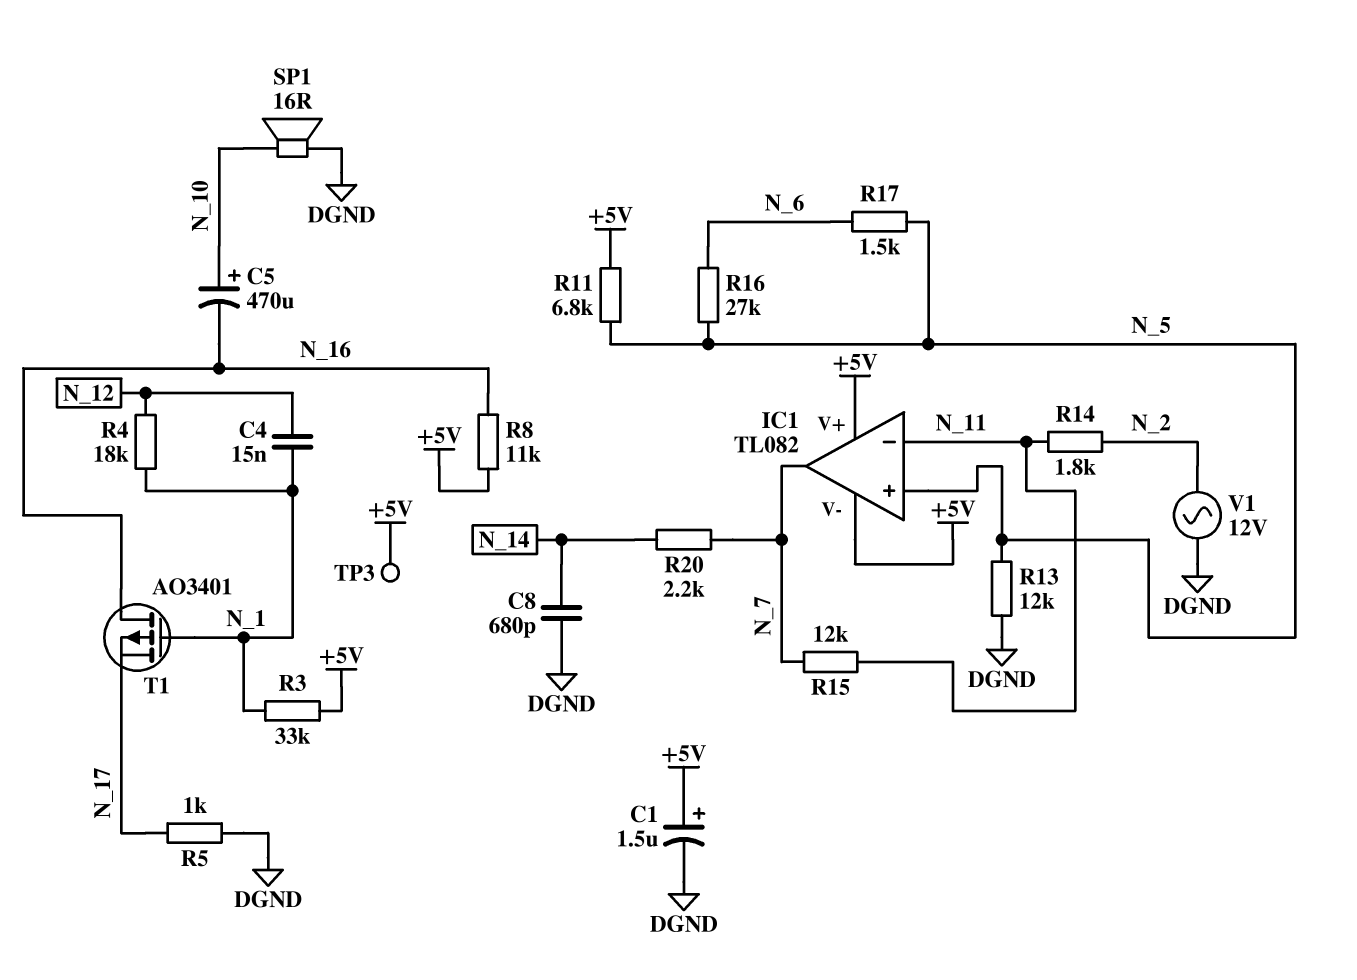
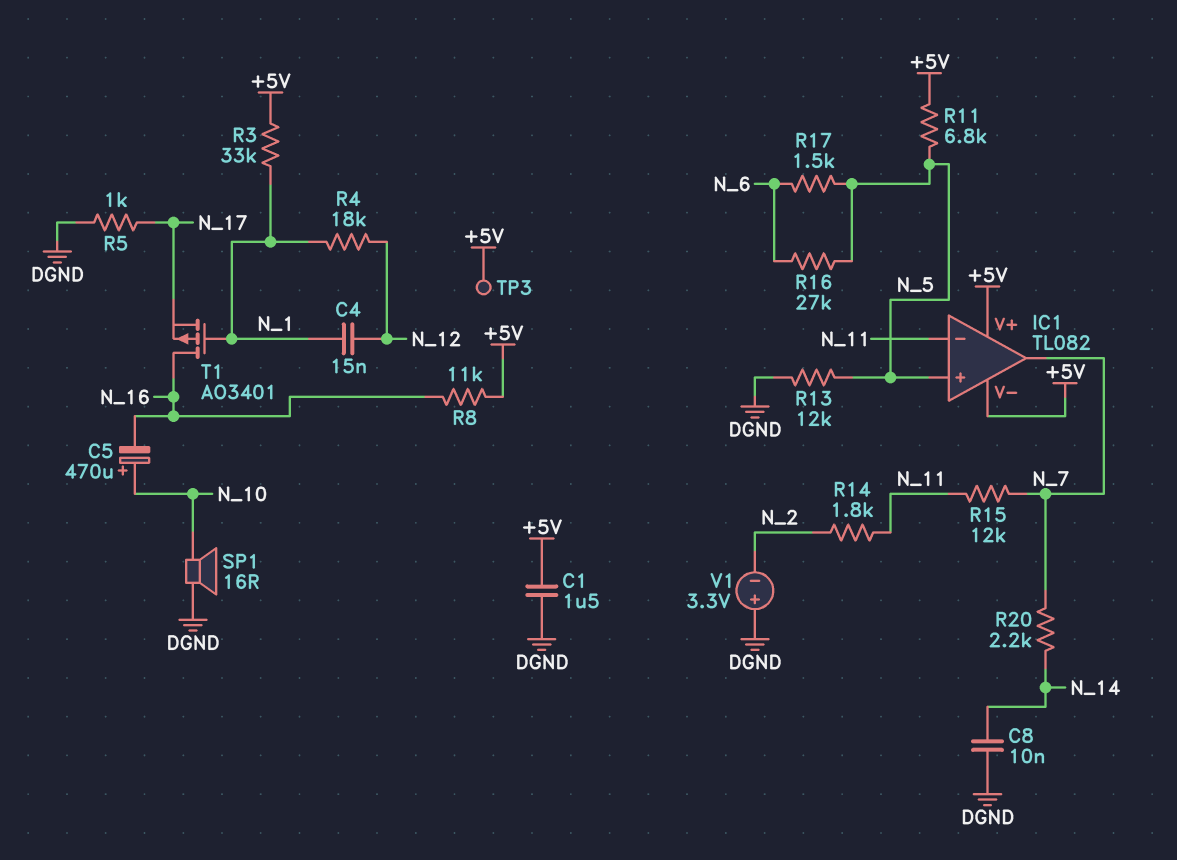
C1: 1.5uF (plus +5V, minus DGND) -> 1.5uF (+5V, DGND)
C8: 680pF (DGND, N_14) -> 10nF (DGND, N_14)
V1: AC 12V (DGND, N_2) -> 3.3V (plus DGND, minus N_2)

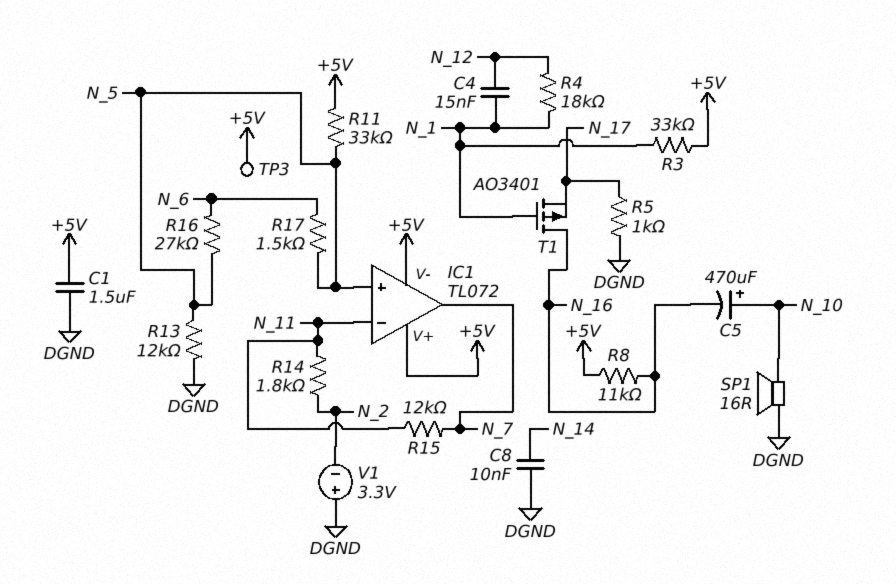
IC1: TL082 -> TL072
R11: 6.8k (+5V, N_5) -> 33k (+5V, N_5)
R20: 2.2k (N_7, N_14) -> none

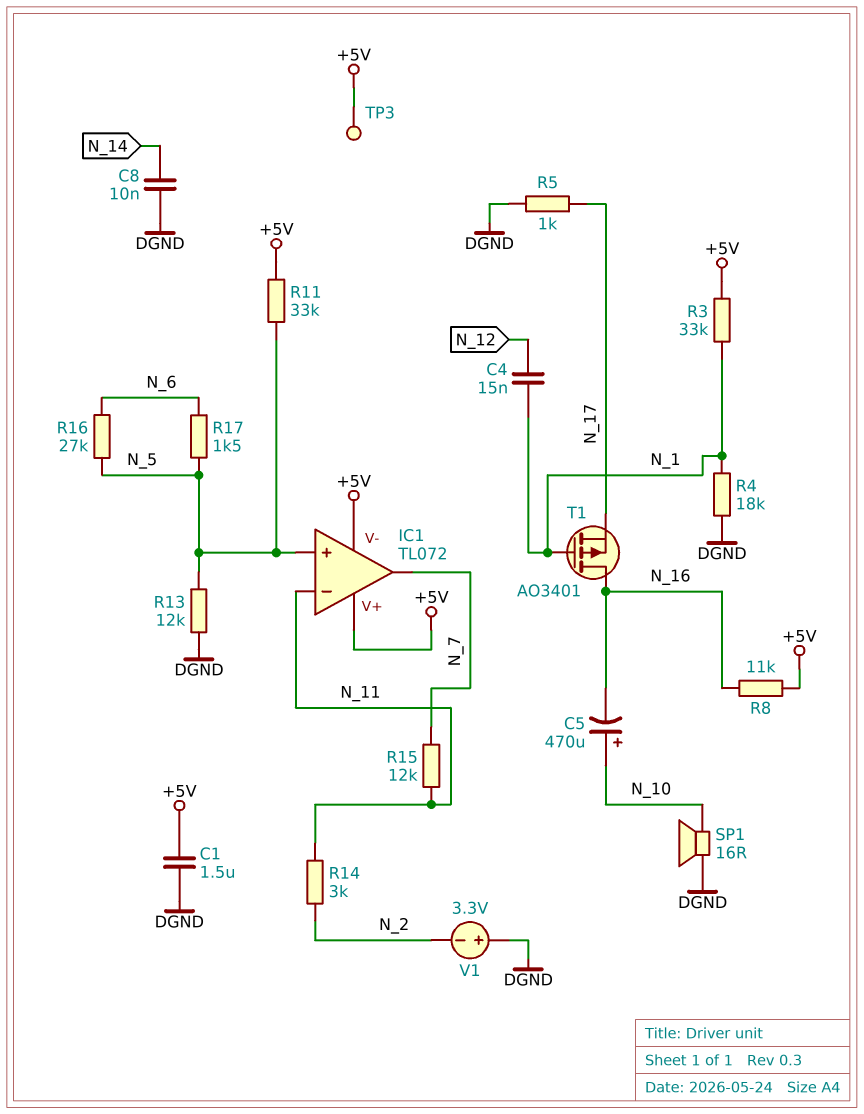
R4: 18k (N_1, N_12) -> 18k (DGND, N_1)
R14: 1.8k (N_2, N_11) -> 3k (N_2, N_11)

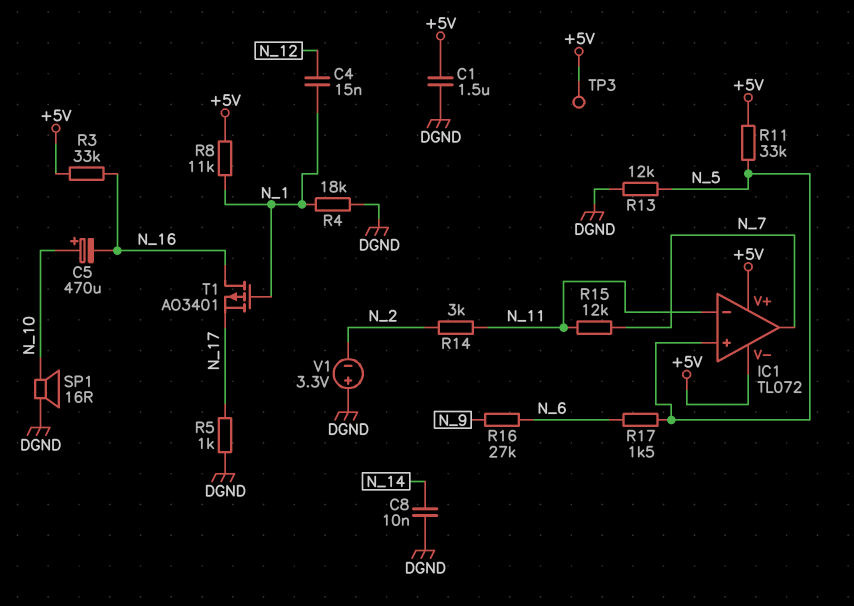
R3: 33k (+5V, N_1) -> 33k (+5V, N_16)
R8: 11k (+5V, N_16) -> 11k (+5V, N_1)
R16: 27k (N_5, N_6) -> 27k (N_6, N_9)

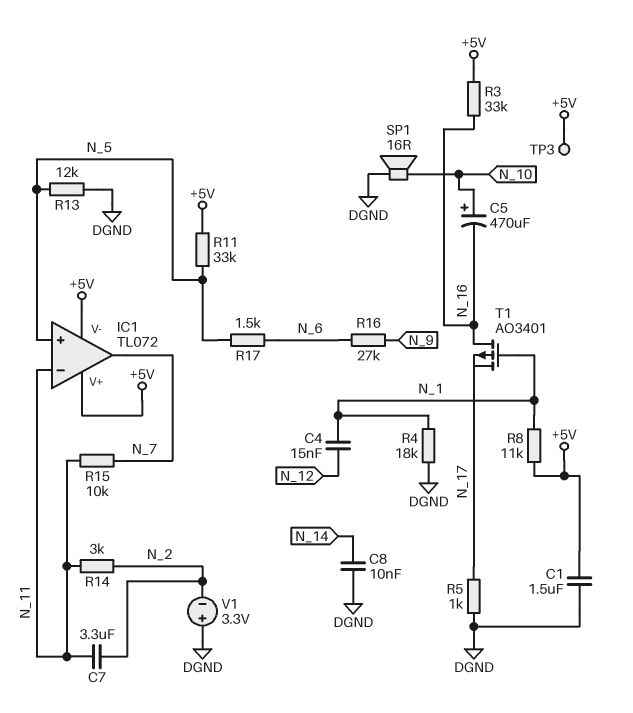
C7: none -> 3.3uF (N_2, N_11)
R15: 12k (N_7, N_11) -> 10k (N_7, N_11)

